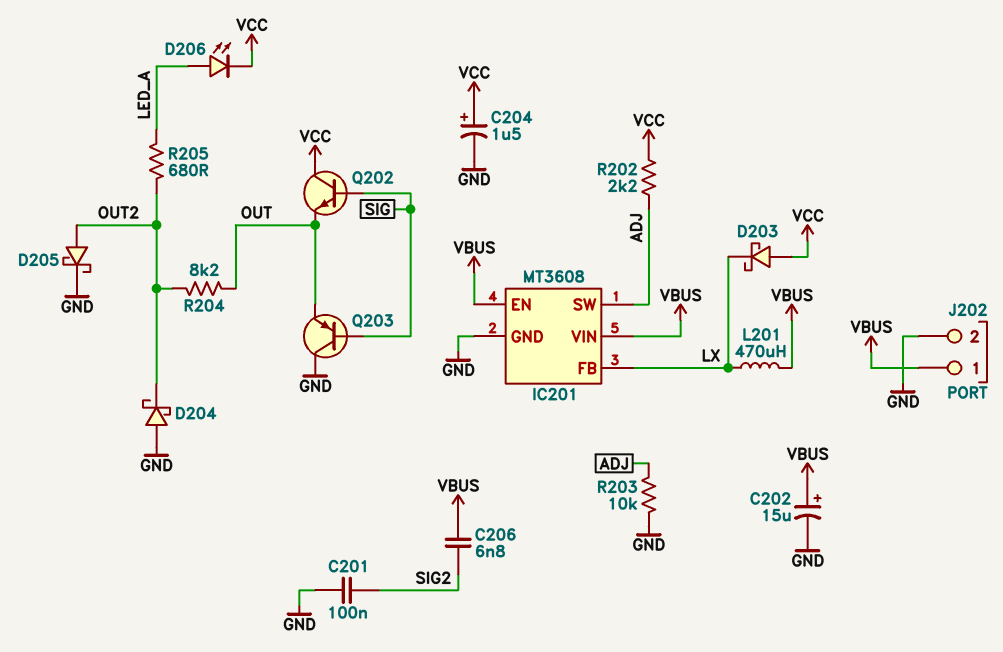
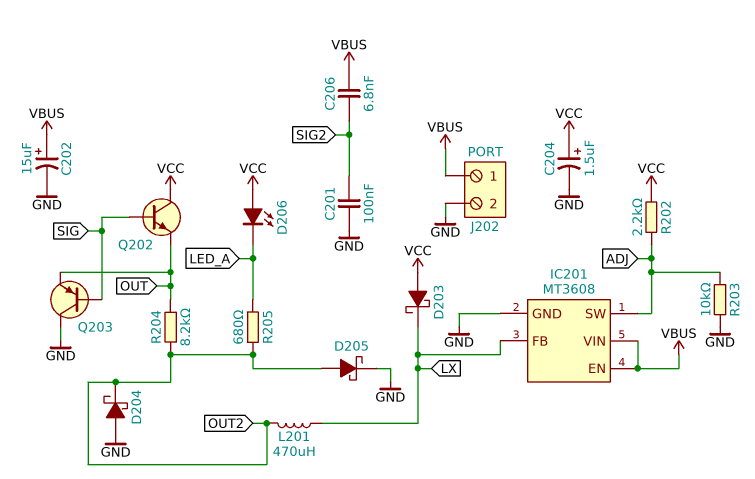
D206: LED (A LED_A, K VCC) -> LED (A VCC, K LED_A)
L201: 470uH (LX, VBUS) -> 470uH (LX, OUT2)

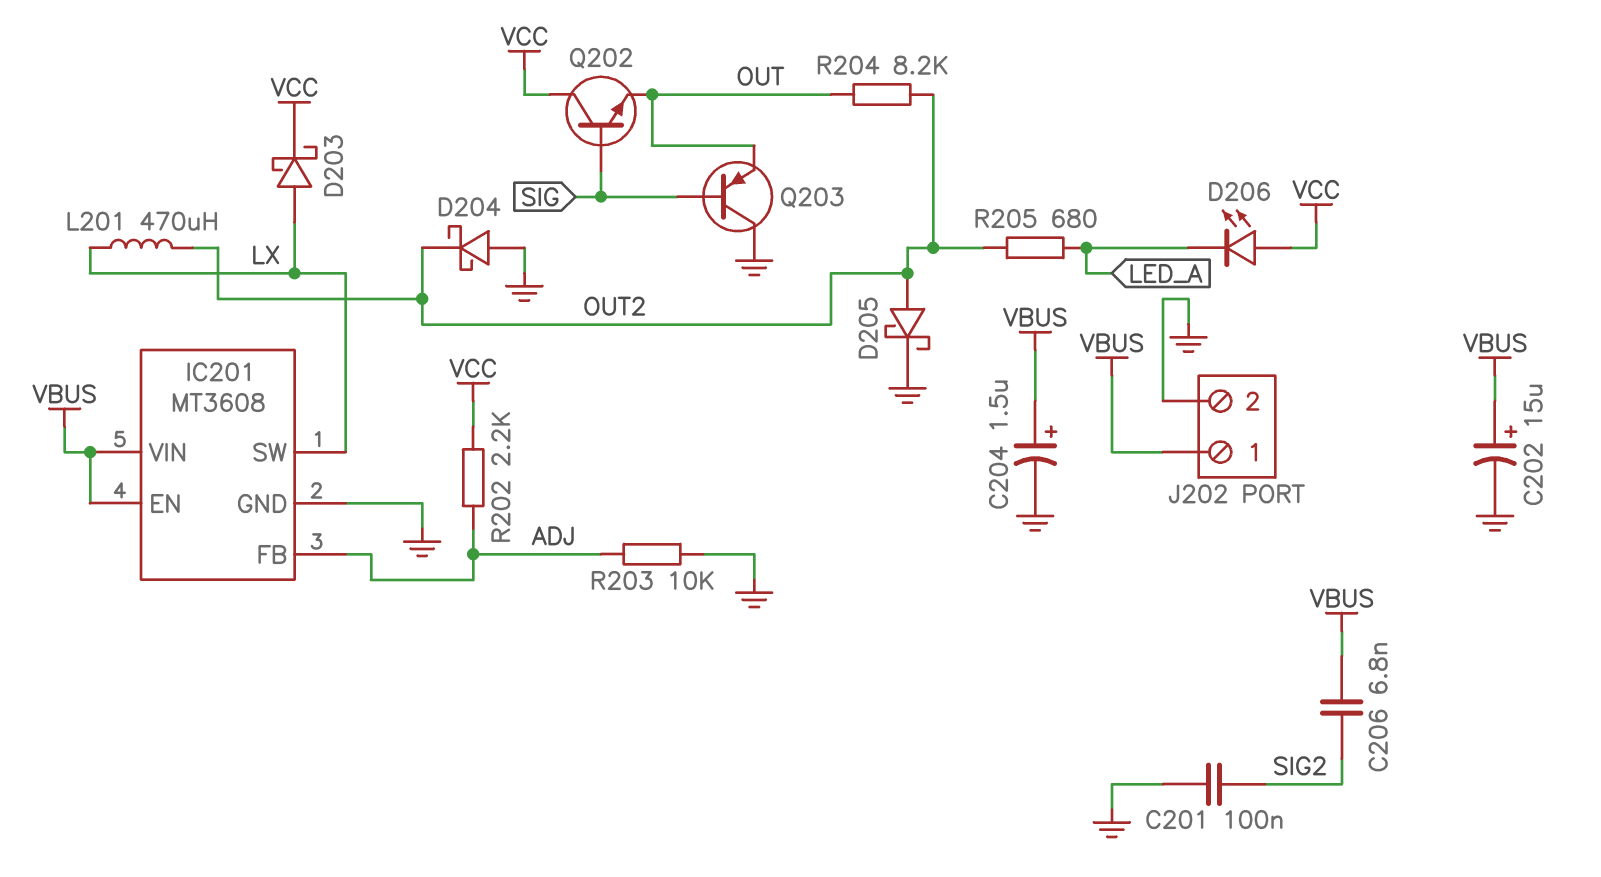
C204: 1.5uF (plus VCC, minus GND) -> 1.5uF (plus VBUS, minus GND)
D203: schottky (A VCC, K LX) -> schottky (A LX, K VCC)
IC201 pin FB: LX -> ADJ
IC201 pin SW: ADJ -> LX

